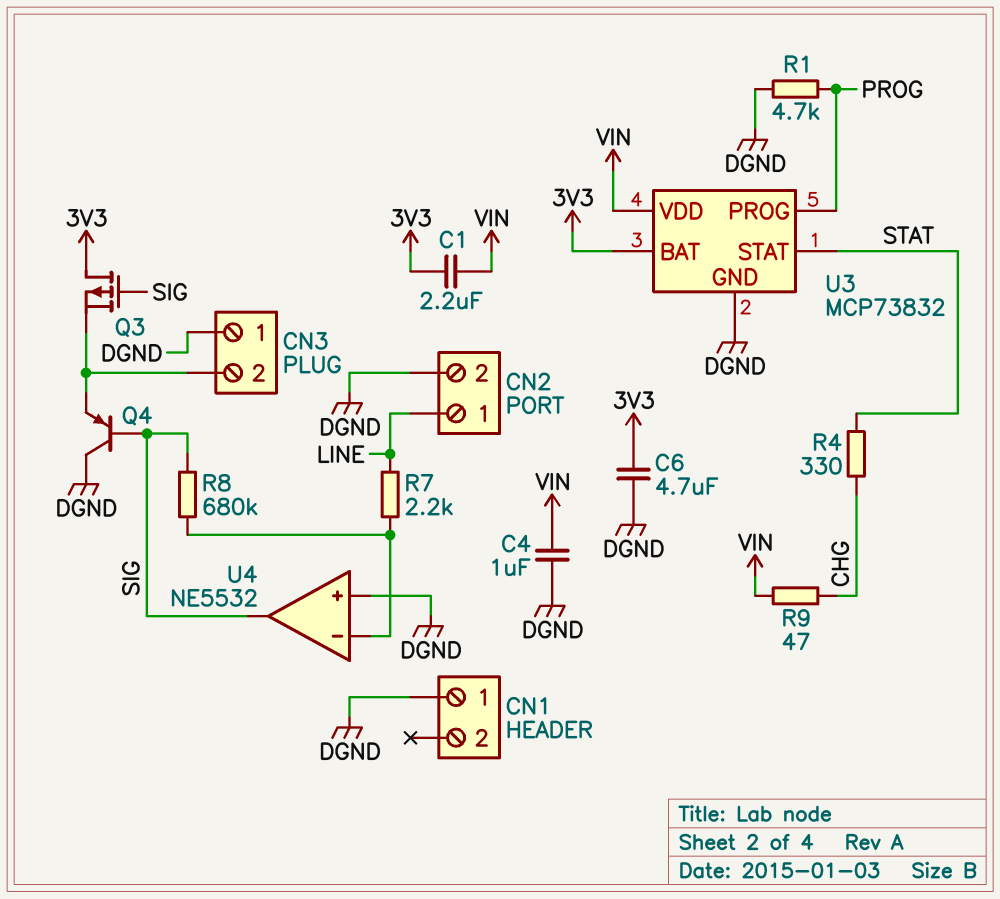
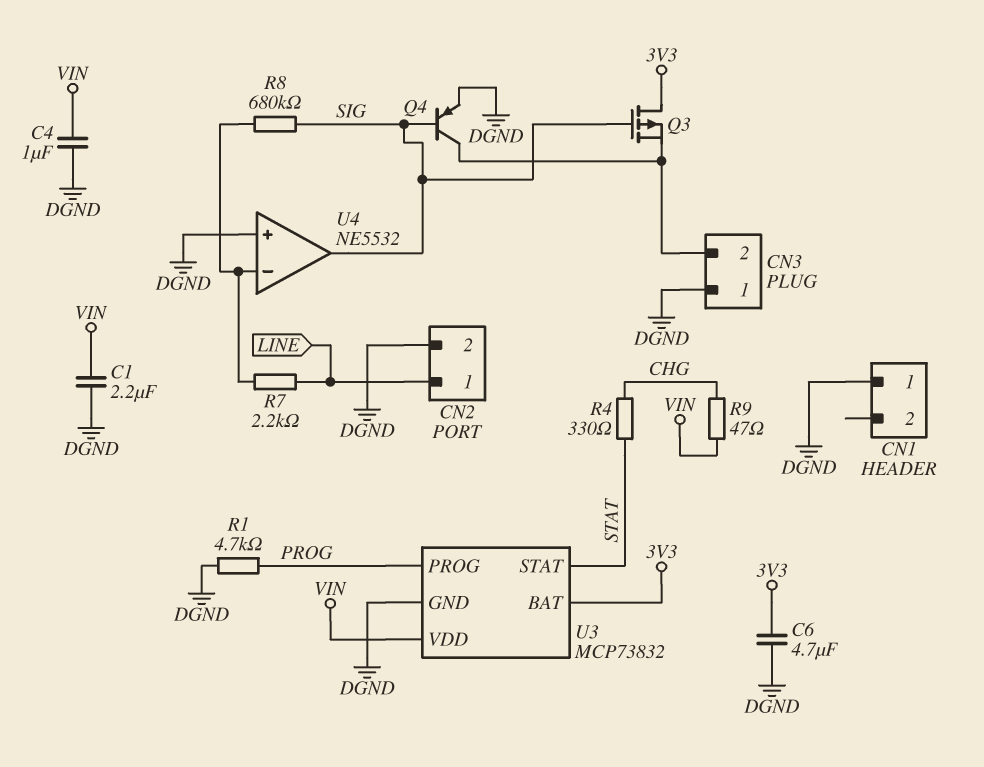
C1: 2.2uF (3V3, VIN) -> 2.2uF (DGND, VIN)
Q4: PNP (B SIG, C DGND, E CN3/2) -> PNP (B SIG, C CN3/2, E DGND)

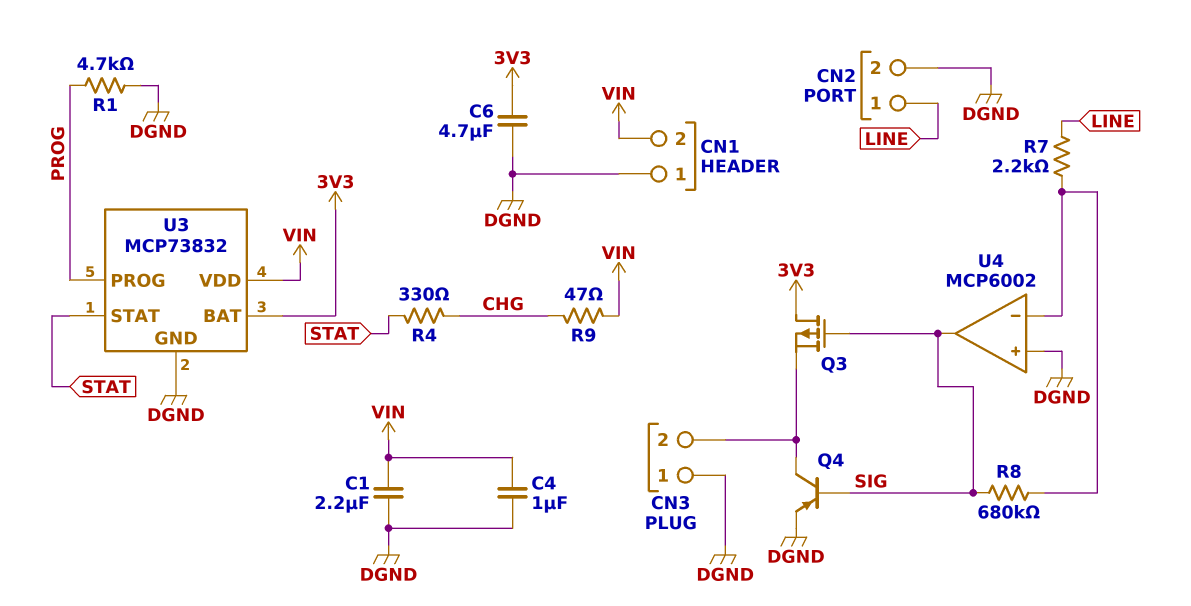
CN1 pin 2: none -> VIN
U4: NE5532 -> MCP6002

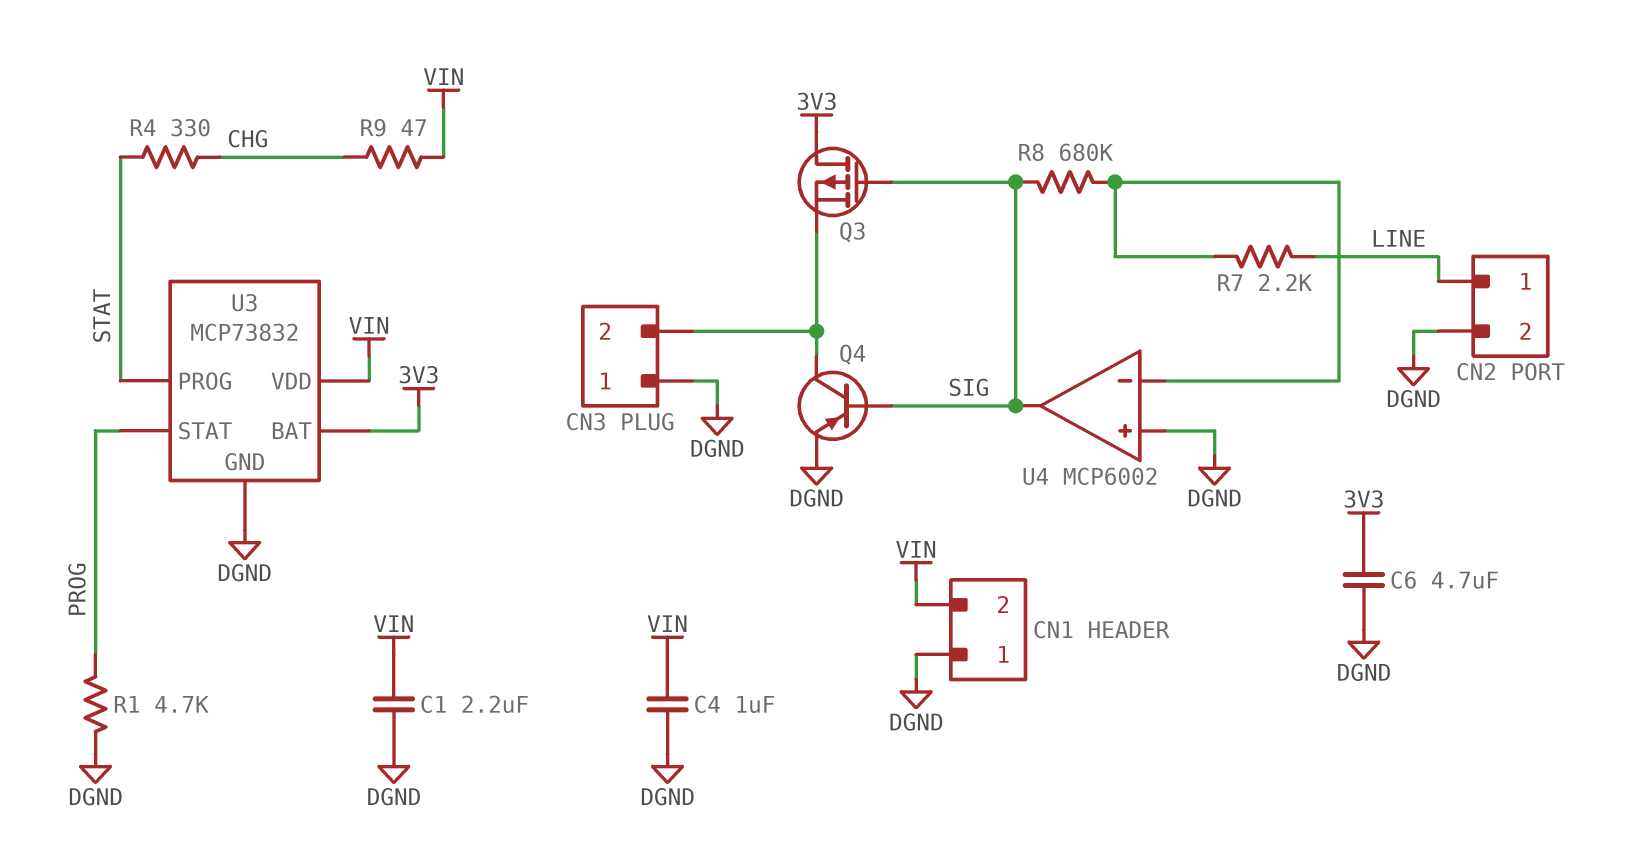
U3 pin PROG: PROG -> STAT
U3 pin STAT: STAT -> PROG

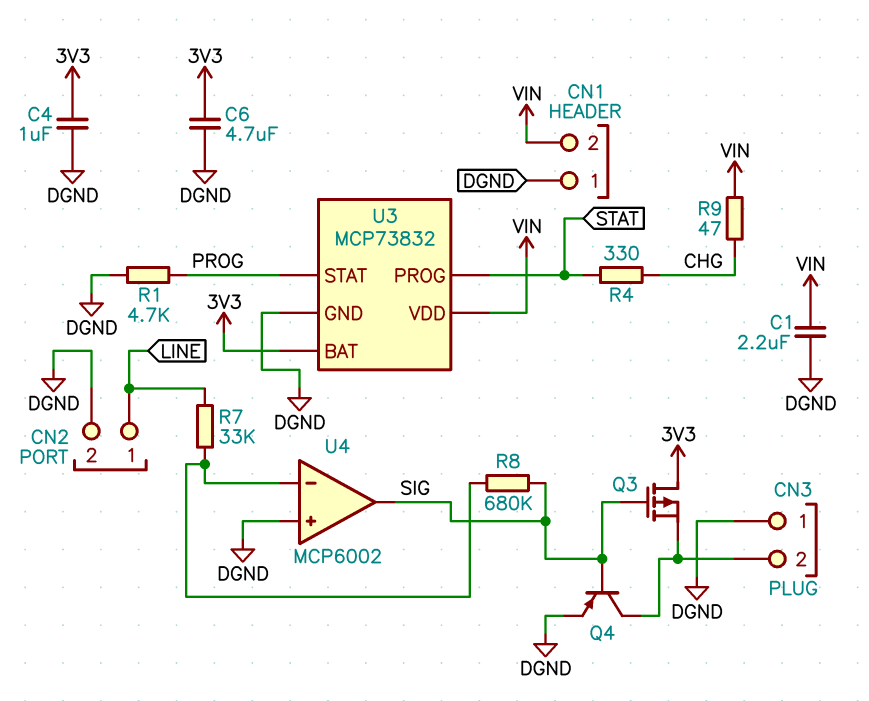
C4: 1uF (DGND, VIN) -> 1uF (3V3, DGND)
R7: 2.2k (LINE, U4/in-) -> 33k (LINE, U4/in-)

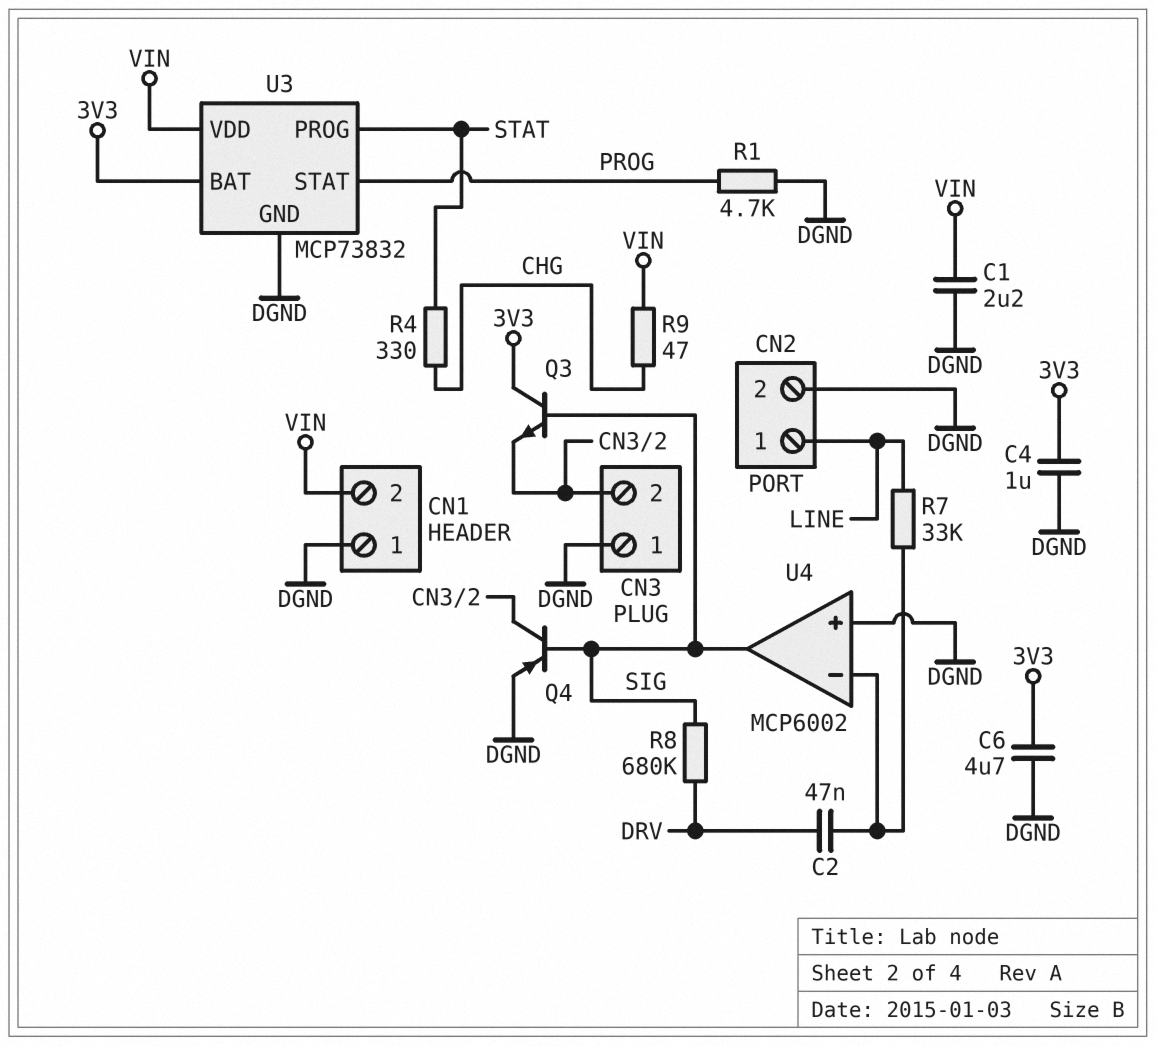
C2: none -> 47nF (DRV, U4/in-)
Q3: PMOS (G SIG, D 3V3, S CN3/2) -> NPN (B SIG, C 3V3, E CN3/2)
R8: 680k (SIG, U4/in-) -> 680k (DRV, SIG)

